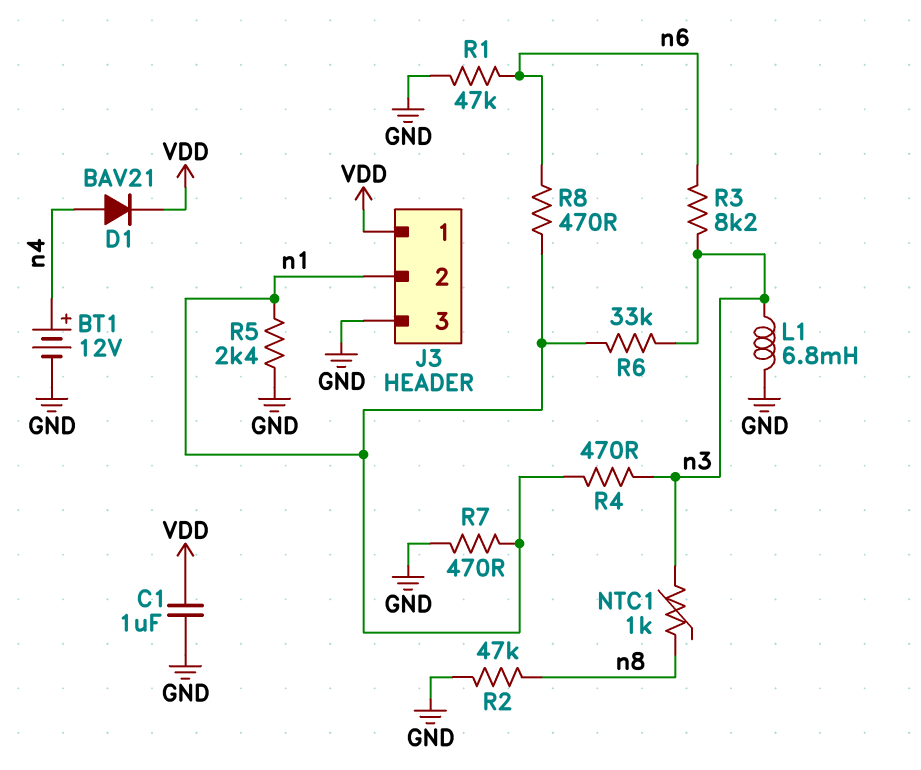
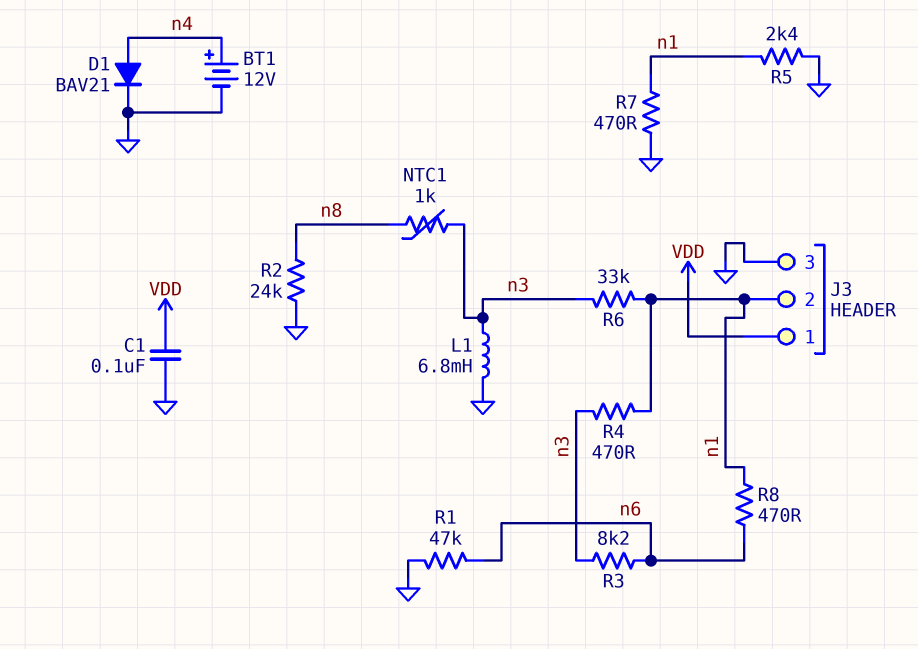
C1: 1uF (GND, VDD) -> 100nF (GND, VDD)
D1: diode BAV21 (A n4, K VDD) -> diode BAV21 (A n4, K GND)
R2: 47k (GND, n8) -> 24k (GND, n8)

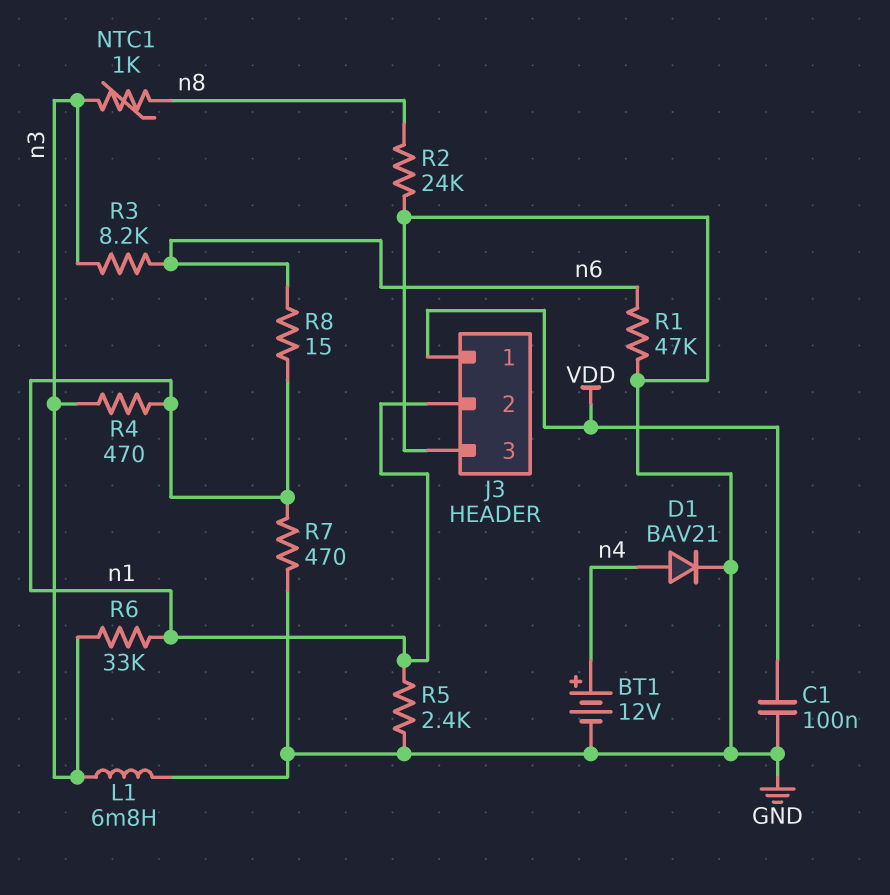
R8: 470 (n1, n6) -> 15 (n1, n6)

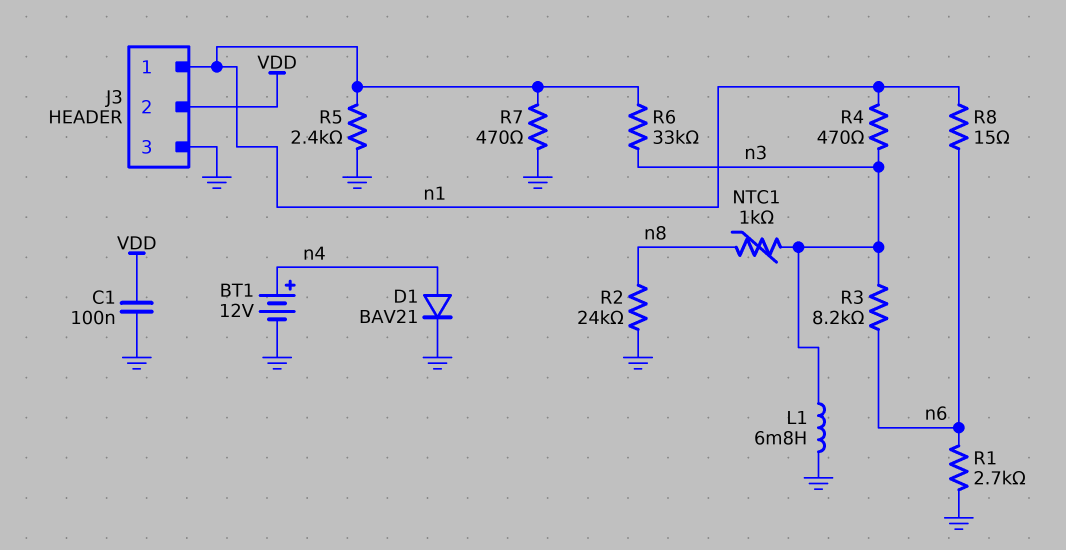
J3 pin 1: VDD -> n1
J3 pin 2: n1 -> VDD
R1: 47k (GND, n6) -> 2.7k (GND, n6)

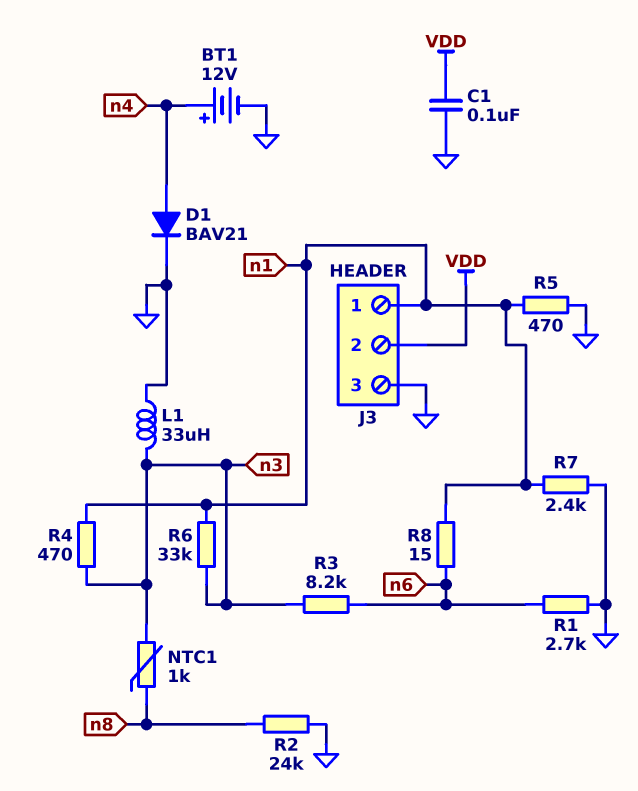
L1: 6.8mH (GND, n3) -> 33uH (GND, n3)
R5: 2.4k (GND, n1) -> 470 (GND, n1)
R7: 470 (GND, n1) -> 2.4k (GND, n1)

